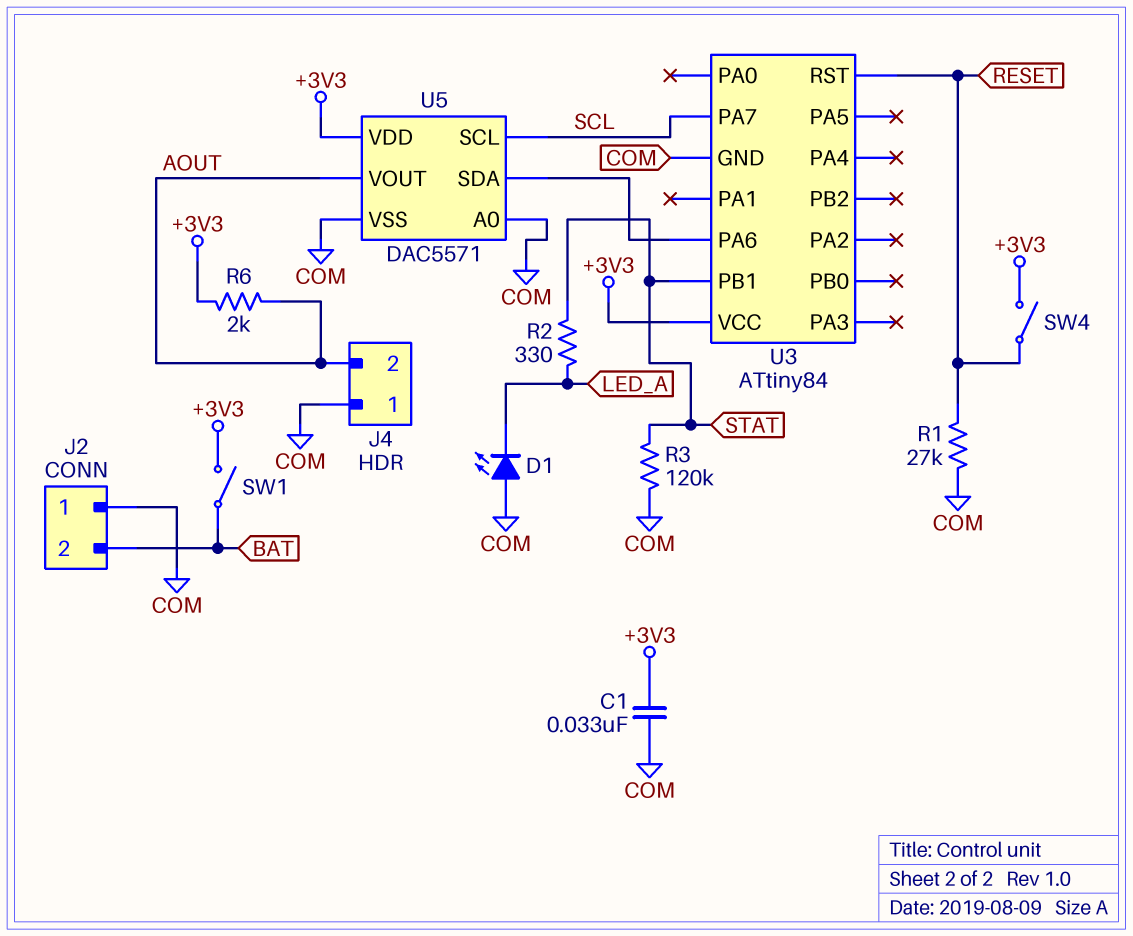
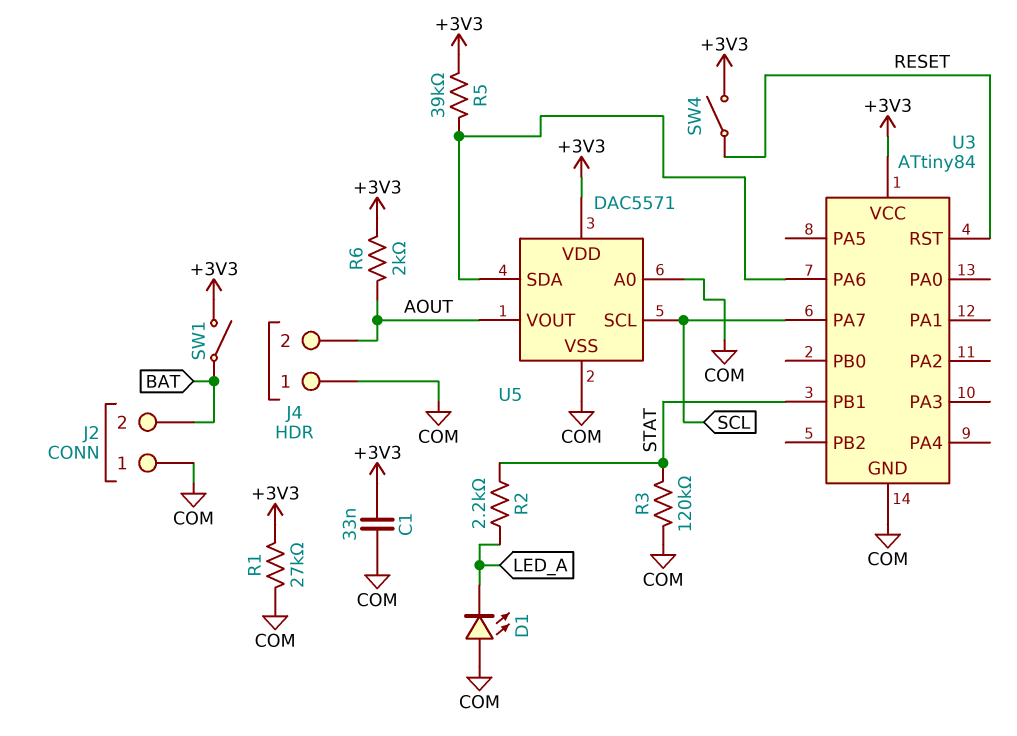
R1: 27k (COM, RESET) -> 27k (+3V3, COM)
R2: 330 (LED_A, STAT) -> 2.2k (LED_A, STAT)
R5: none -> 39k (+3V3, U3/PA6)

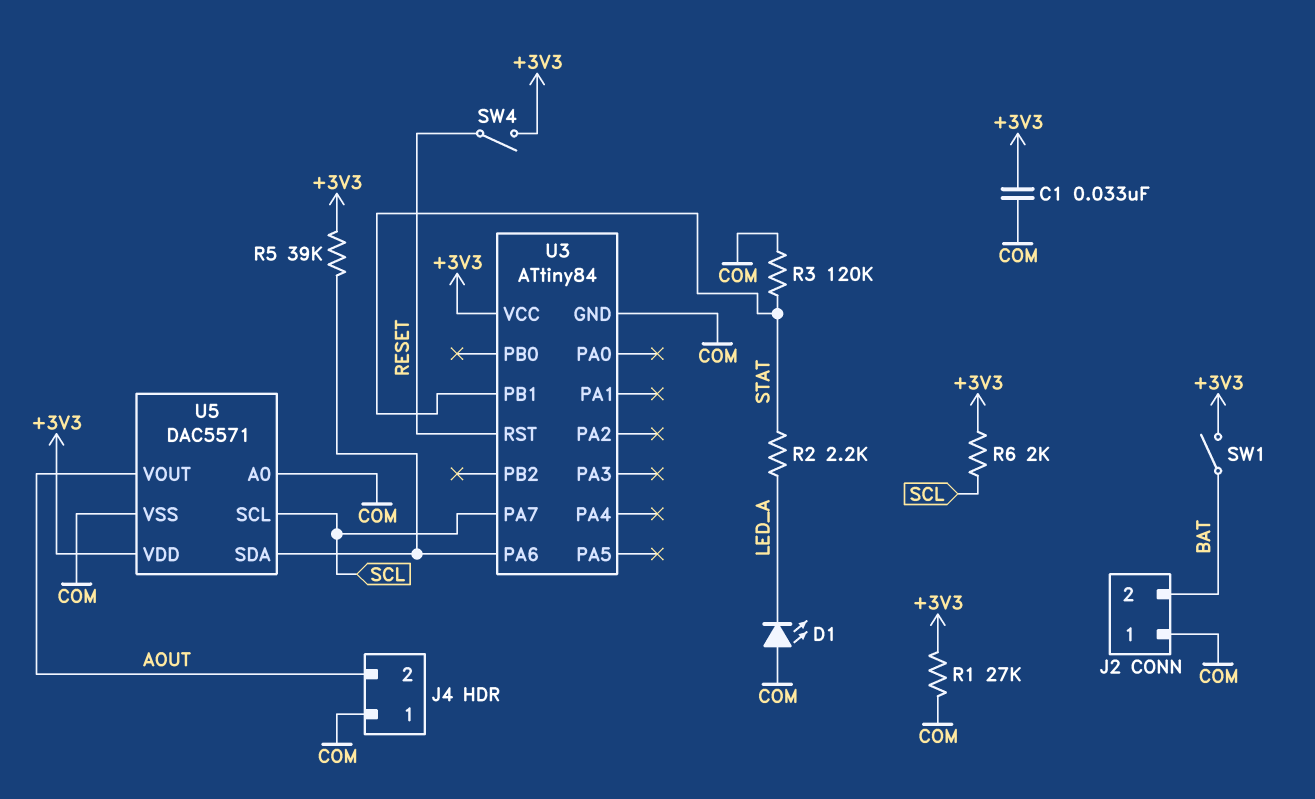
R6: 2k (+3V3, AOUT) -> 2k (+3V3, SCL)

